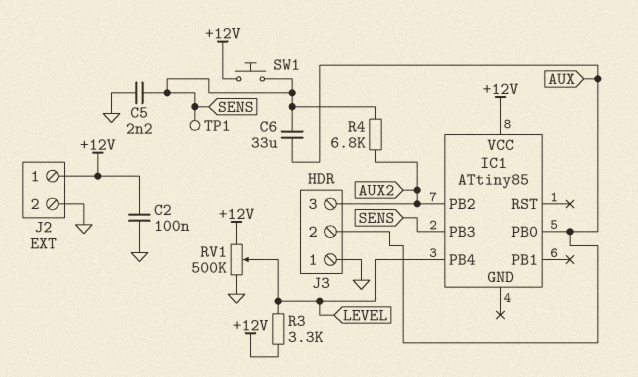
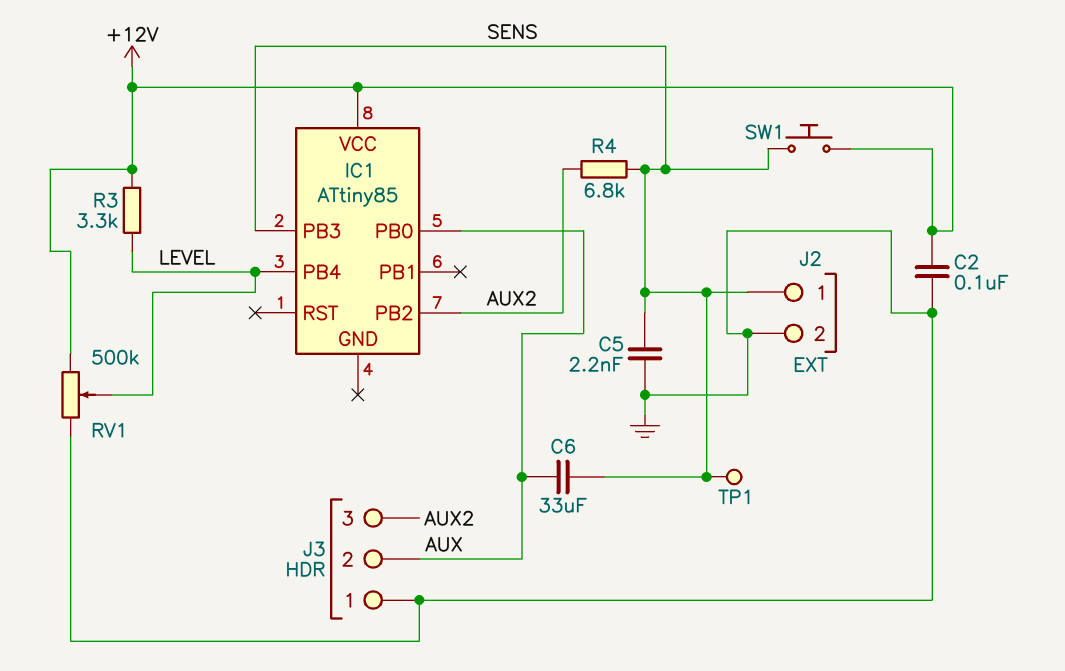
J2 pin 1: +12V -> SENS

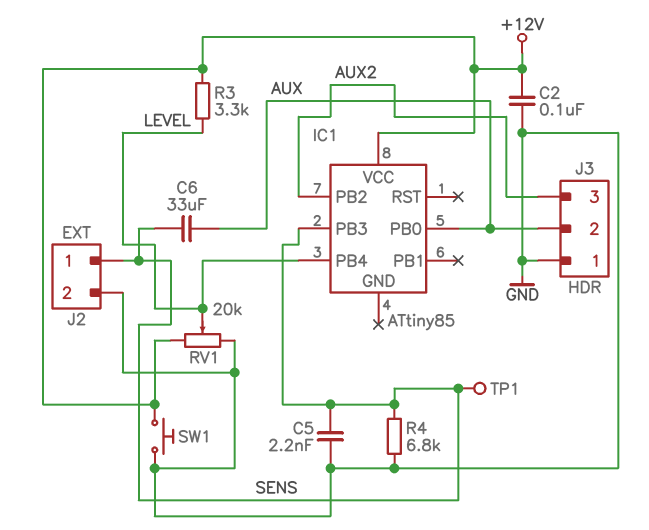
R4: 6.8k (AUX2, SENS) -> 6.8k (GND, SENS)
RV1: 500k (+12V, GND, wiper LEVEL) -> 20k (+12V, GND, wiper LEVEL)
SW1: button (+12V, SENS) -> button (+12V, GND)

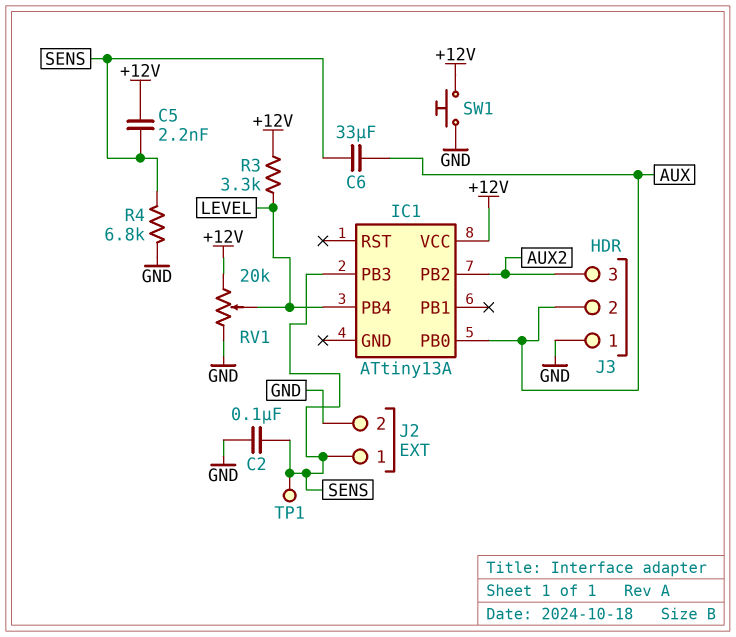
C2: 100nF (+12V, GND) -> 100nF (GND, SENS)
C5: 2.2nF (GND, SENS) -> 2.2nF (+12V, SENS)
IC1: ATtiny85 -> ATtiny13A

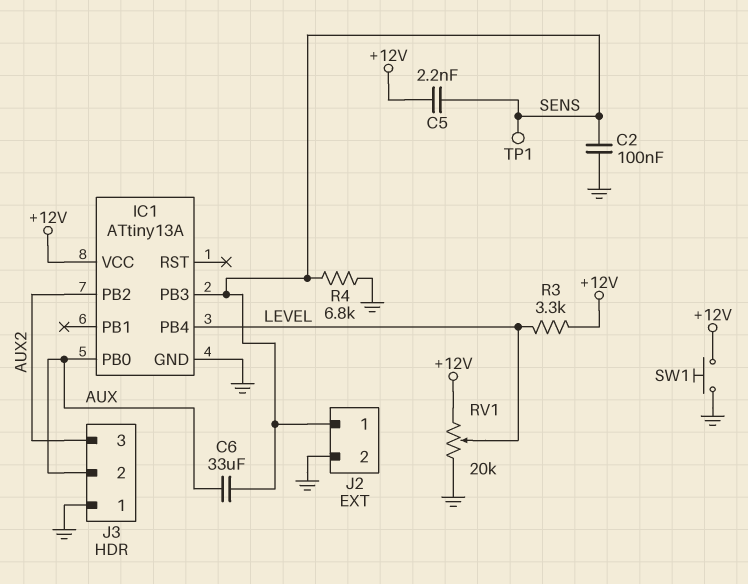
IC1 pin GND: none -> GND

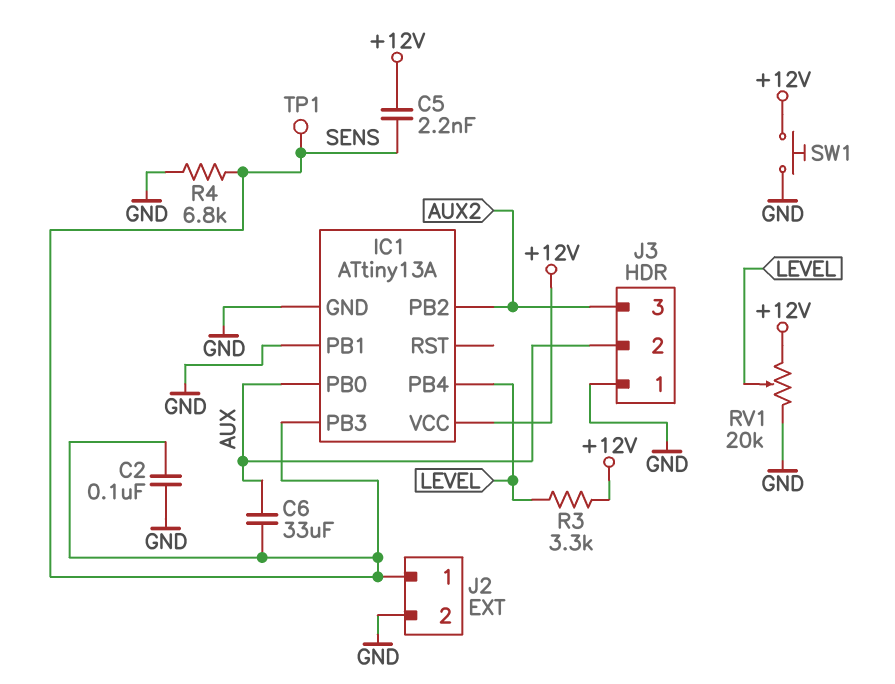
IC1 pin PB1: none -> GND

